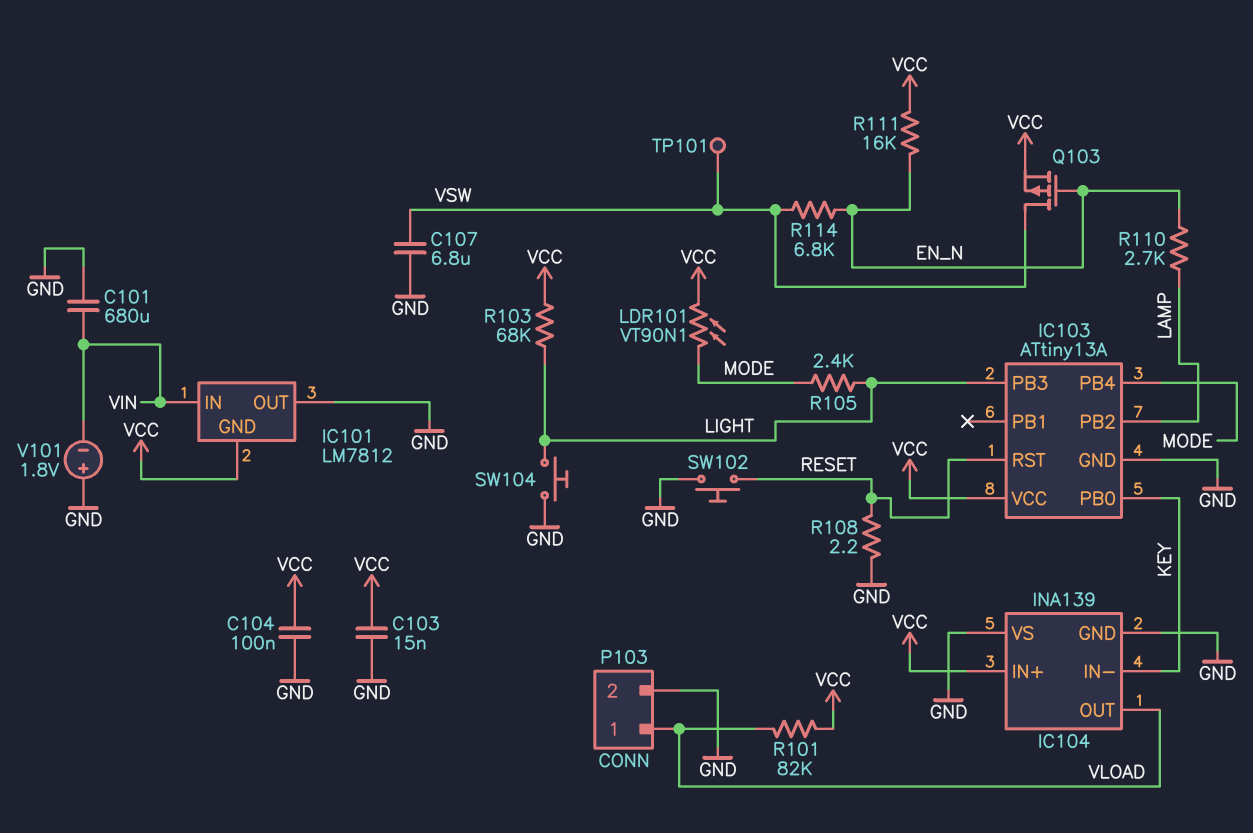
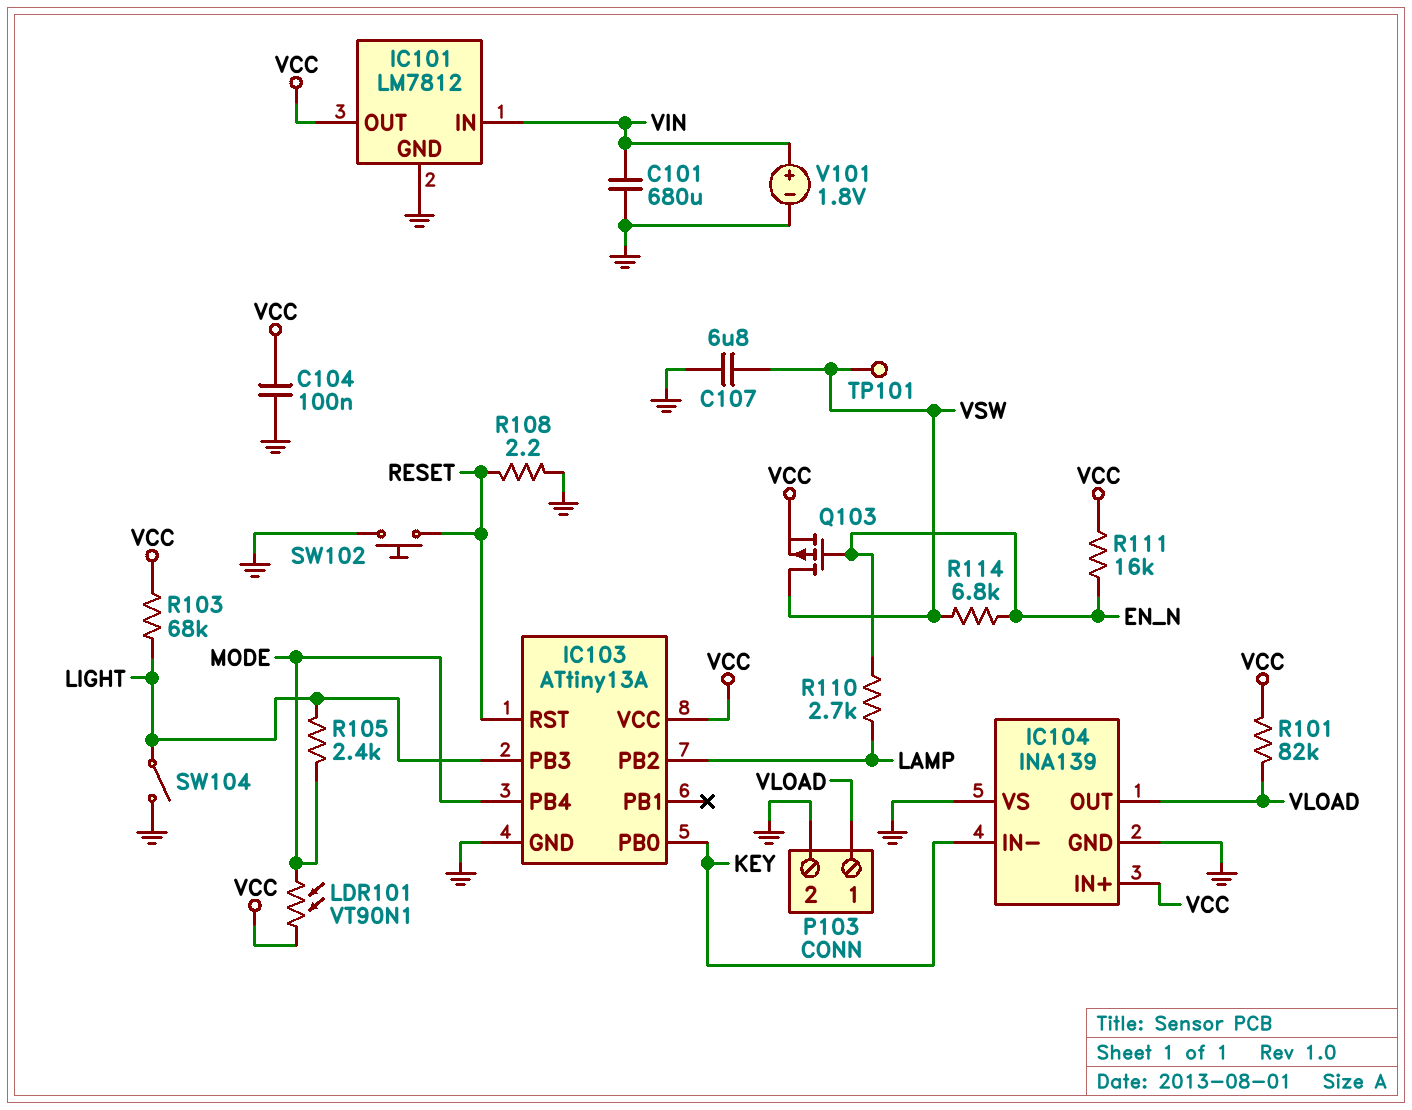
C103: 15nF (GND, VCC) -> none
IC101 pin GND: VCC -> GND
IC101 pin OUT: GND -> VCC
SW104: button (GND, LIGHT) -> switch (GND, LIGHT)
V101: 1.8V (plus GND, minus VIN) -> 1.8V (plus VIN, minus GND)

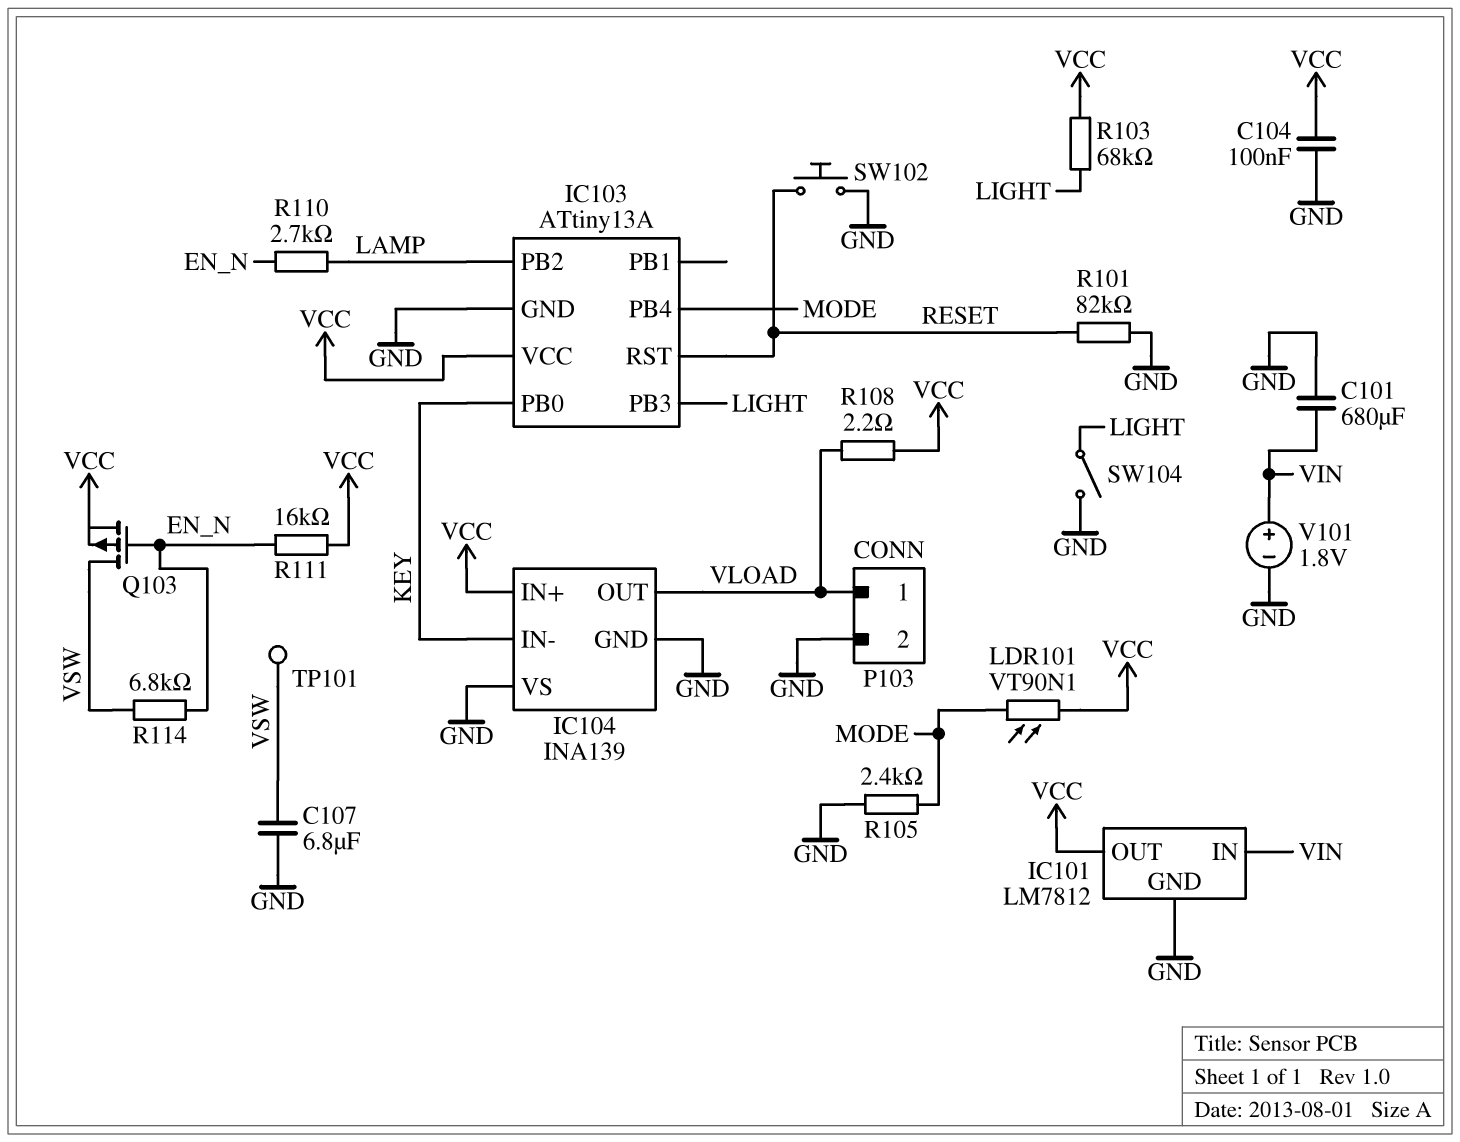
R101: 82k (VCC, VLOAD) -> 82k (GND, RESET)
R105: 2.4k (LIGHT, MODE) -> 2.4k (GND, MODE)
R108: 2.2 (GND, RESET) -> 2.2 (VCC, VLOAD)

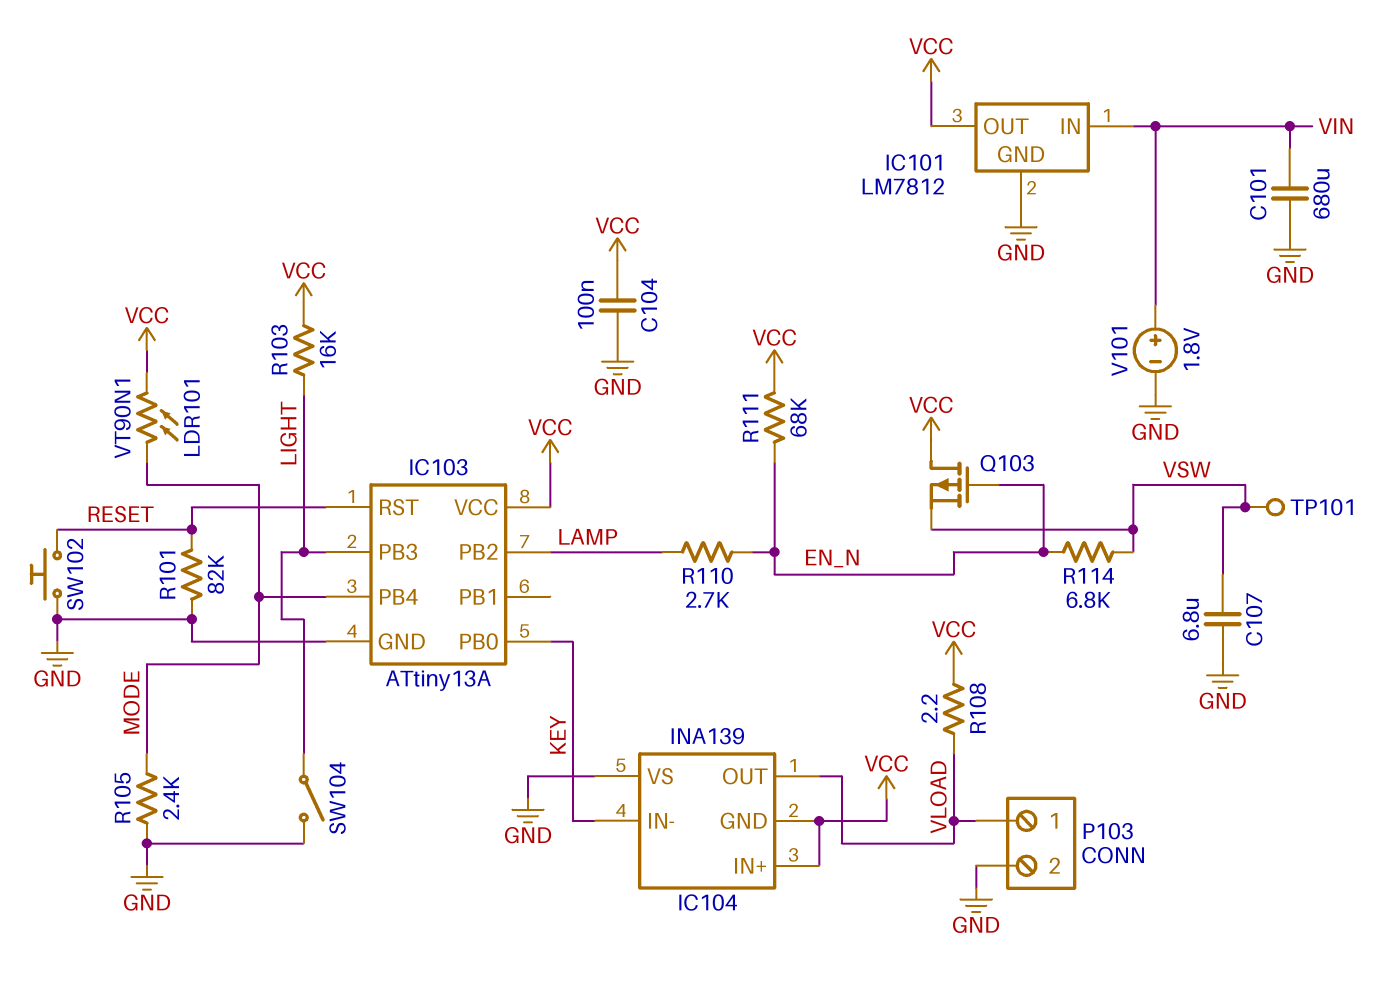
IC104 pin GND: GND -> VCC
Q103: PMOS (G EN_N, D VSW, S VCC) -> PMOS (G EN_N, D VCC, S VSW)
R103: 68k (LIGHT, VCC) -> 16k (LIGHT, VCC)
R111: 16k (EN_N, VCC) -> 68k (EN_N, VCC)

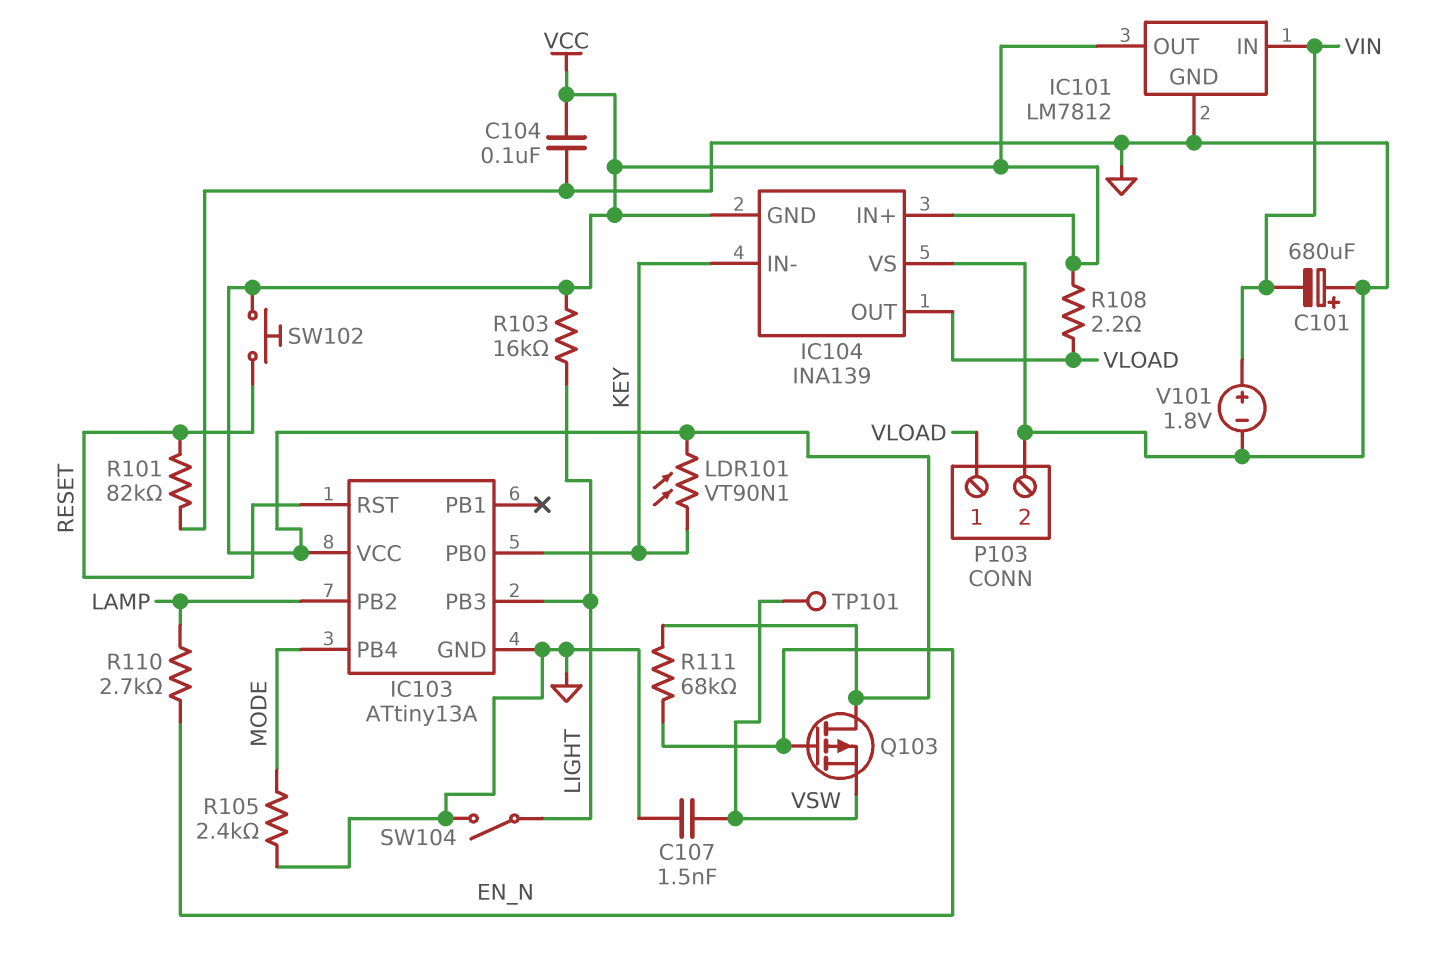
C101: 680uF (GND, VIN) -> 680uF (plus GND, minus VIN)
C107: 6.8uF (GND, VSW) -> 1.5nF (GND, VSW)
LDR101: VT90N1 (MODE, VCC) -> VT90N1 (KEY, VCC)
R114: 6.8k (EN_N, VSW) -> none
SW102: button (GND, RESET) -> button (RESET, VCC)

